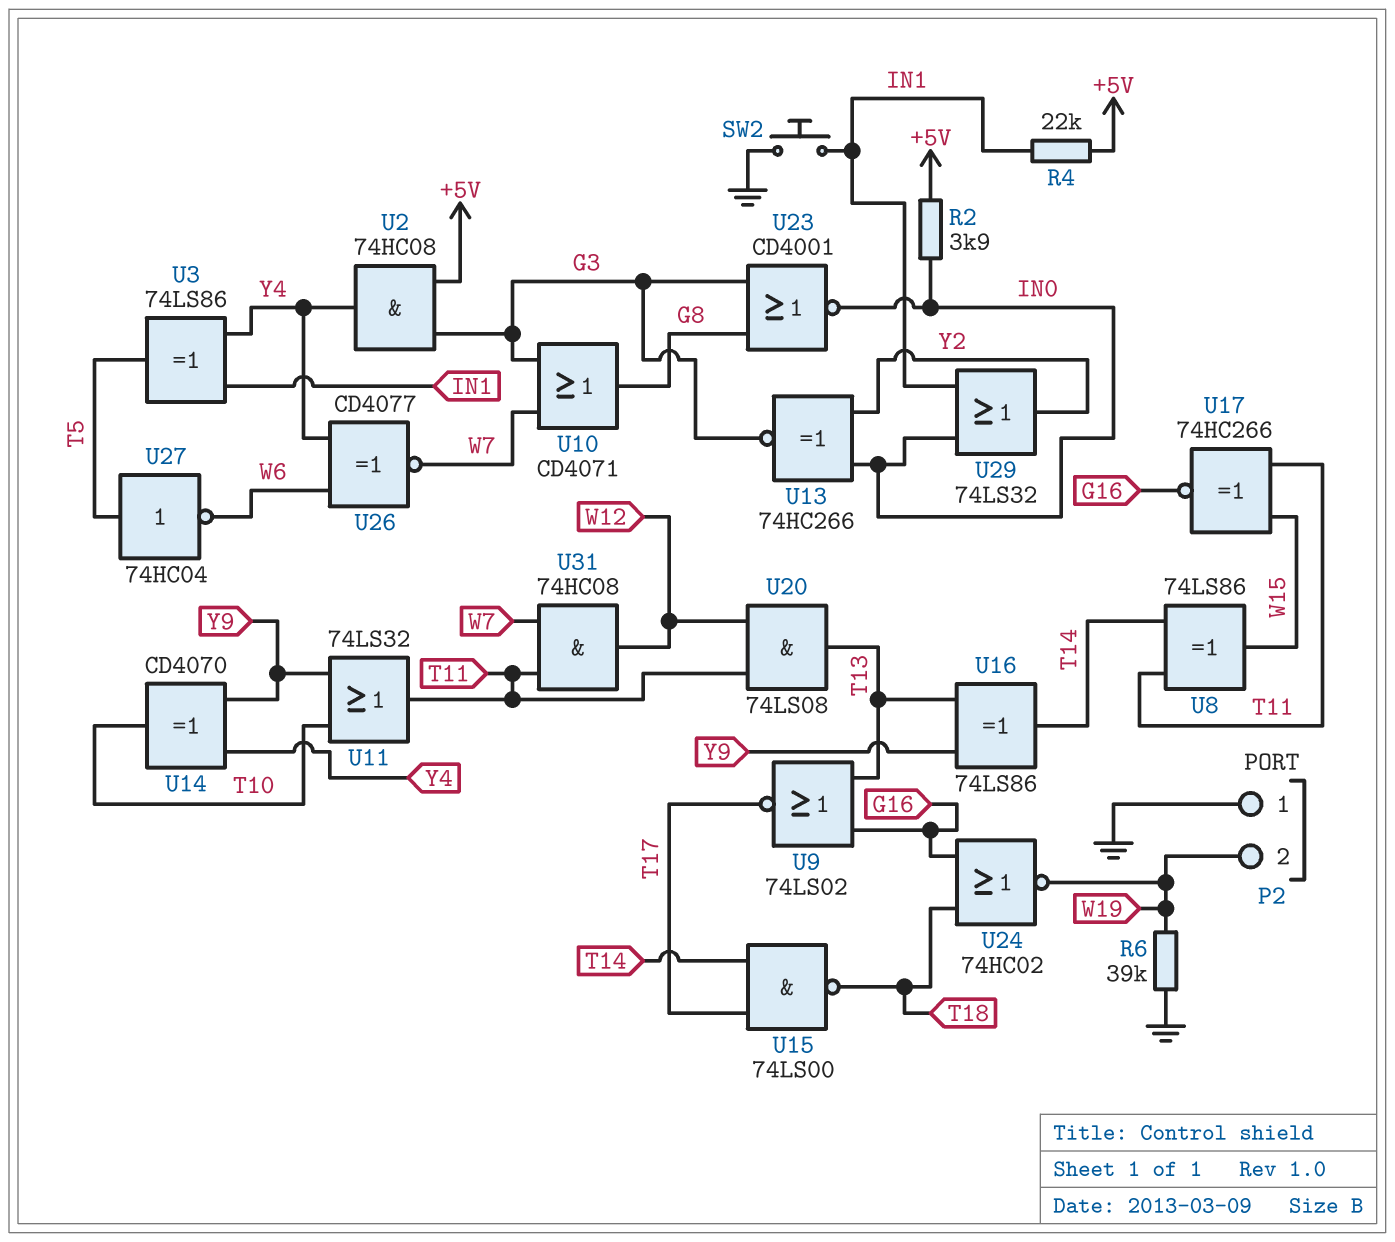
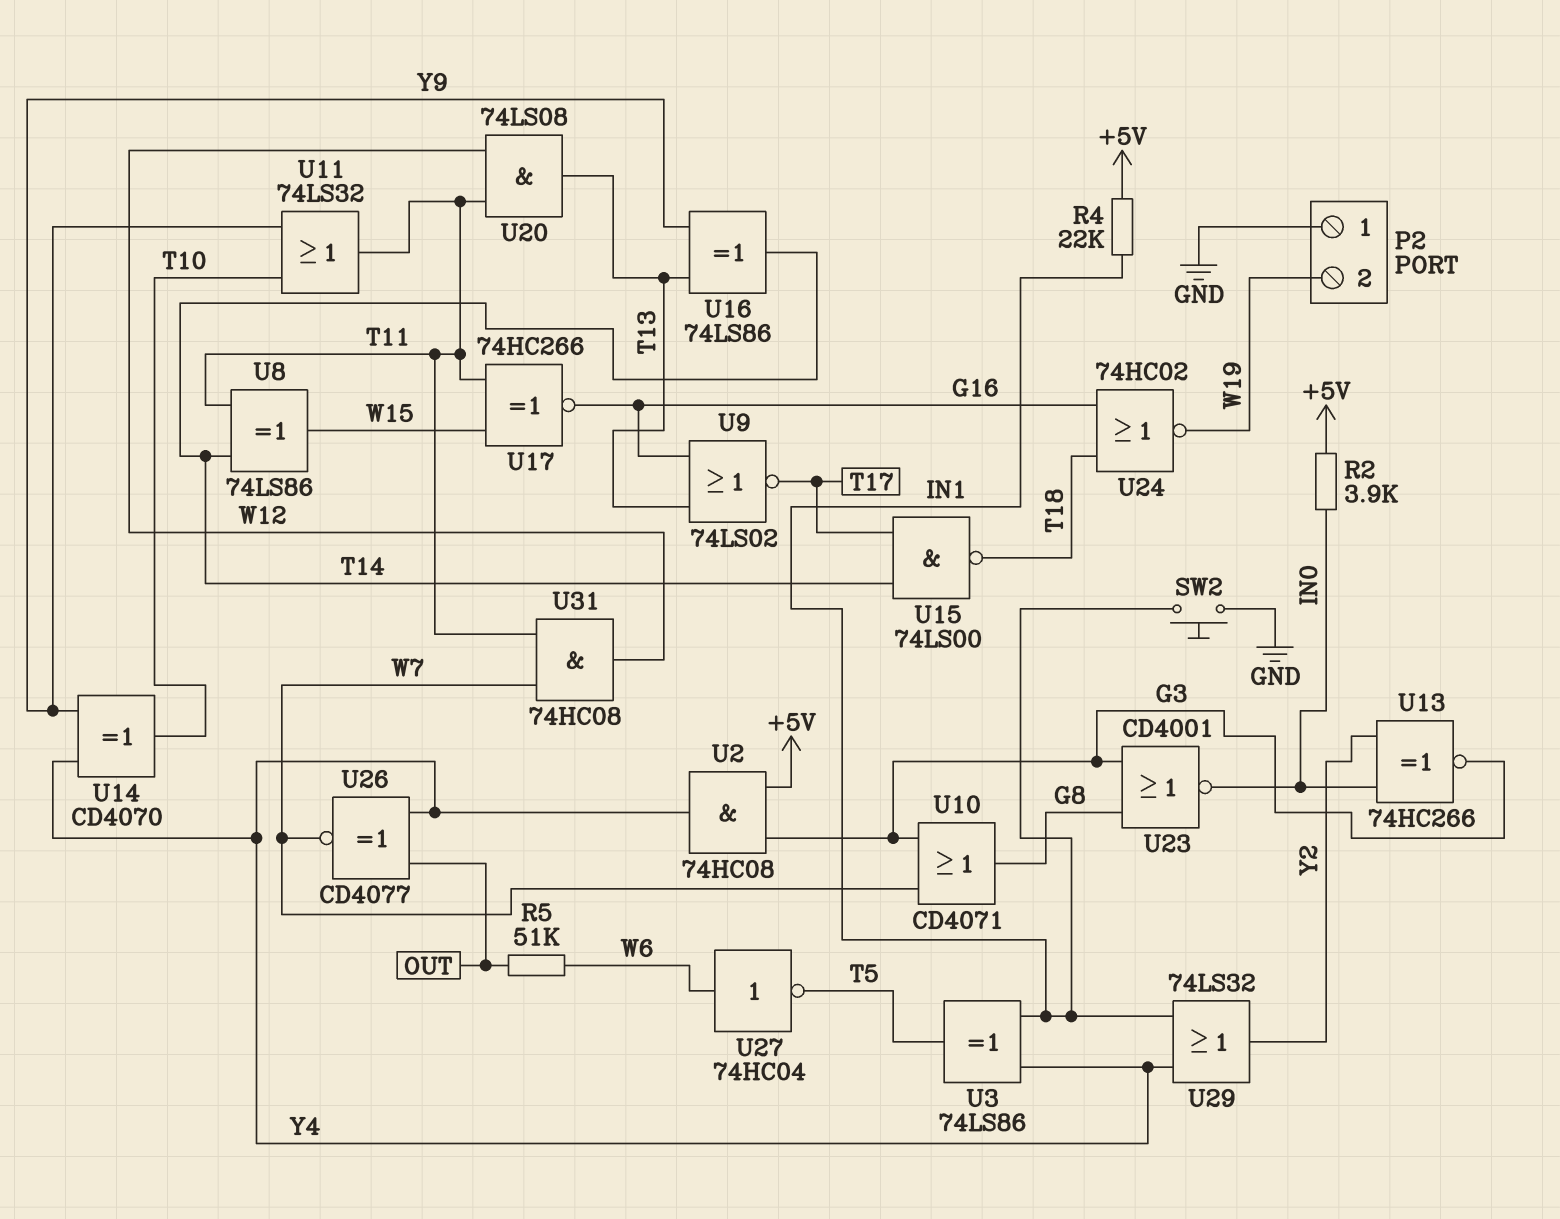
R5: none -> 51k (OUT, W6)
R6: 39k (GND, W19) -> none
U26: XNOR CD4077 (in W6, in Y4, out W7) -> XNOR CD4077 (in OUT, in Y4, out W7)
U27: NOT 74HC04 (in T5, out W6) -> NOT 74HC04 (in W6, out T5)
U29: OR 74LS32 (in IN0, in IN1, out Y2) -> OR 74LS32 (in IN1, in Y4, out Y2)

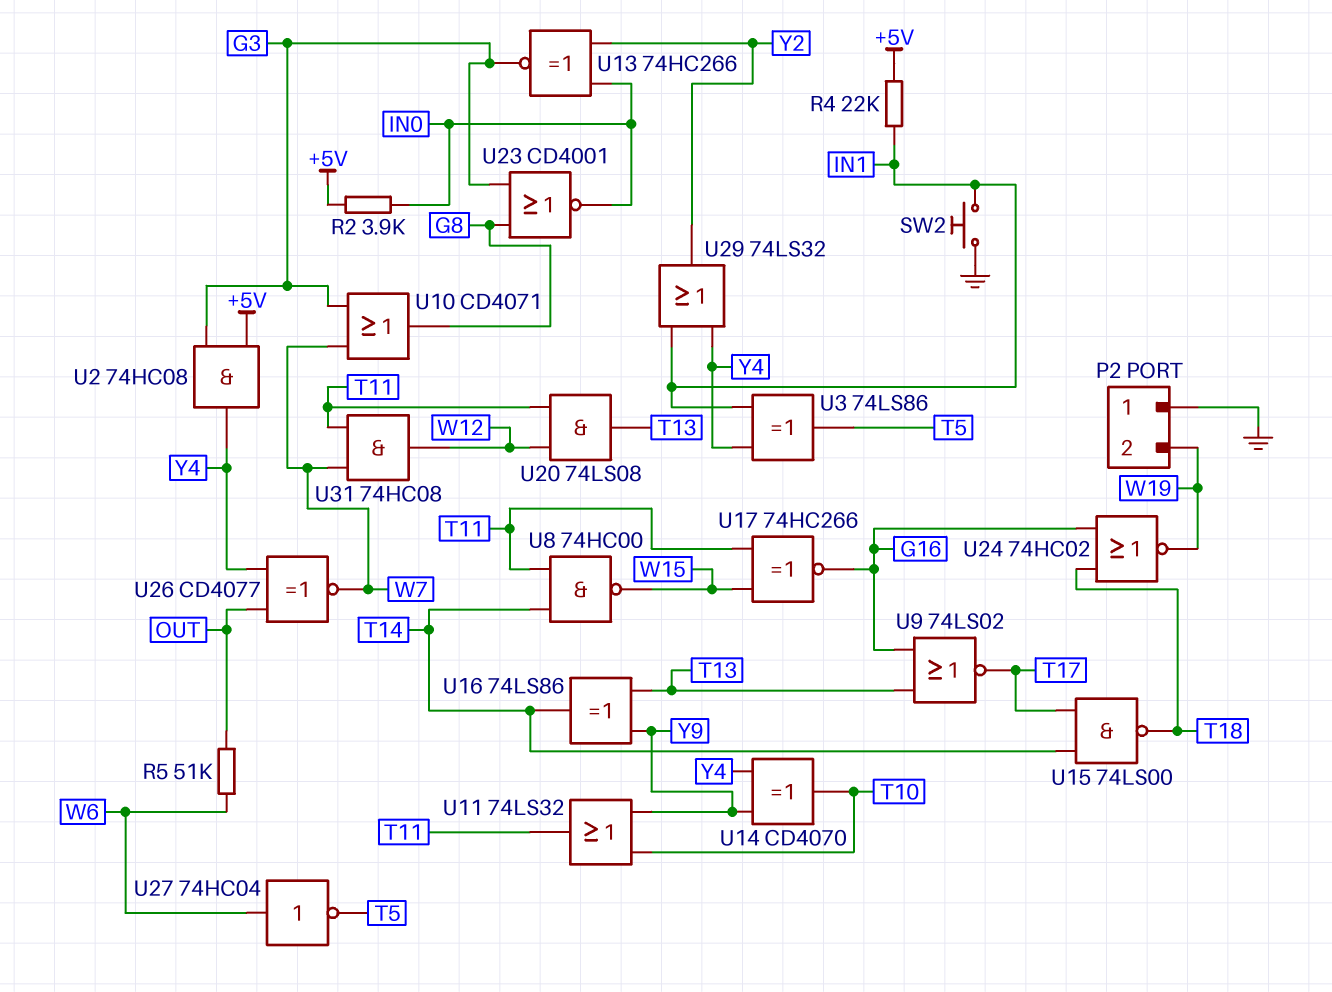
U8: XOR 74LS86 (in T11, in T14, out W15) -> NAND 74HC00 (in T11, in T14, out W15)

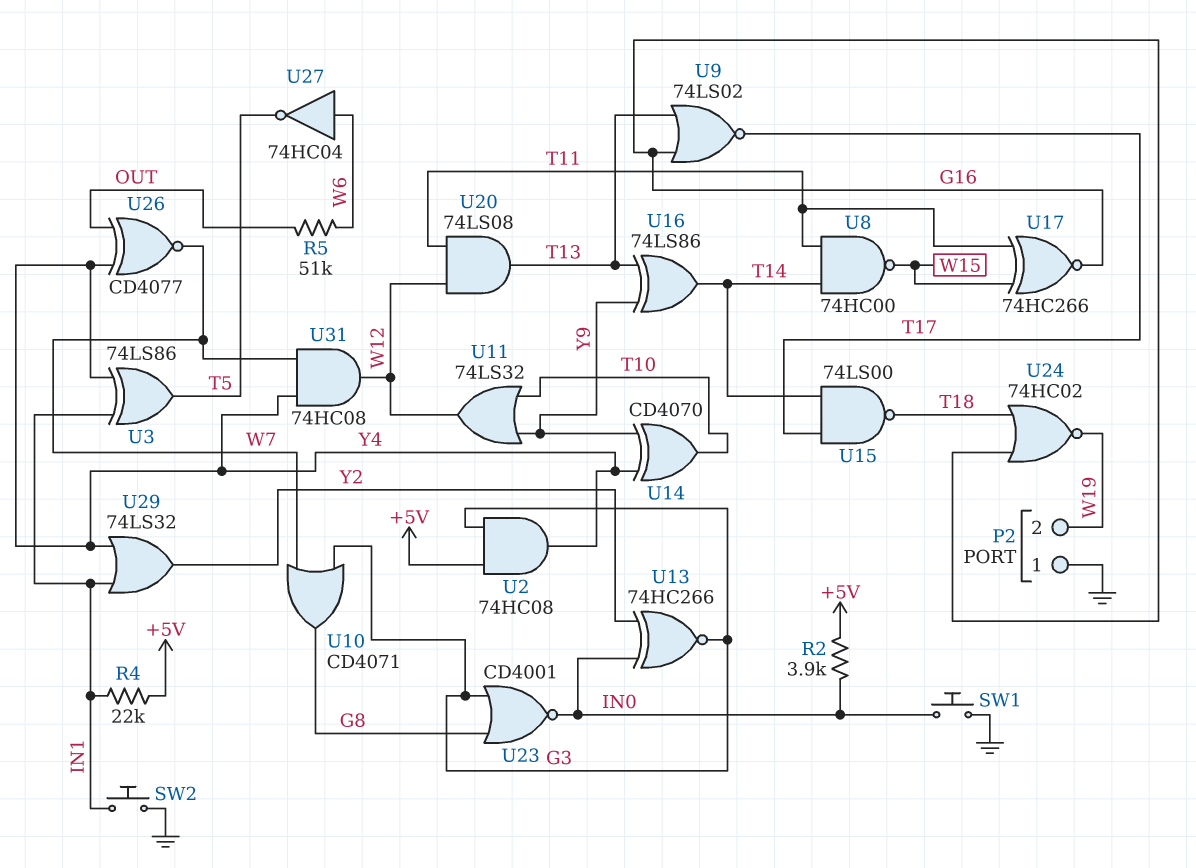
SW1: none -> button (GND, IN0)
U11: OR 74LS32 (in T10, in Y9, out T11) -> OR 74LS32 (in T10, in Y9, out W12)
U31: AND 74HC08 (in T11, in W7, out W12) -> AND 74HC08 (in W7, in Y4, out W12)

